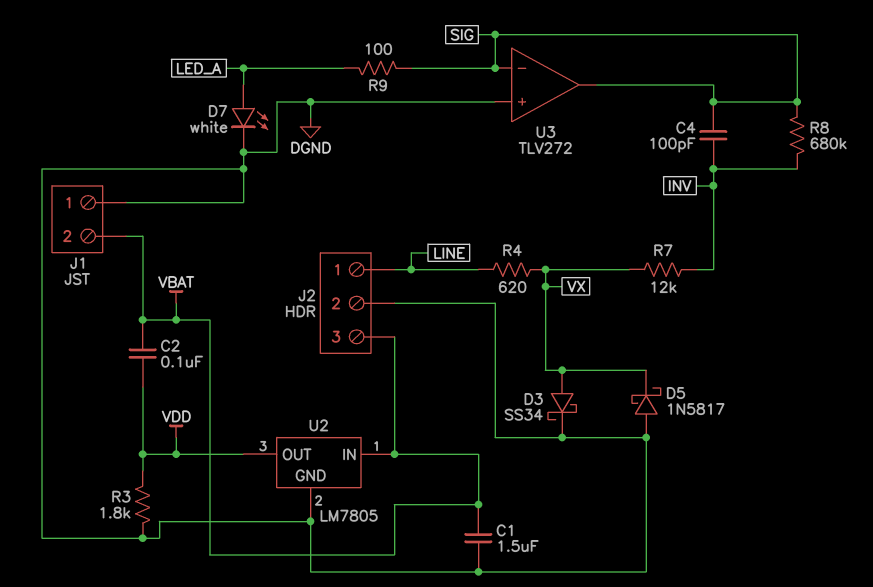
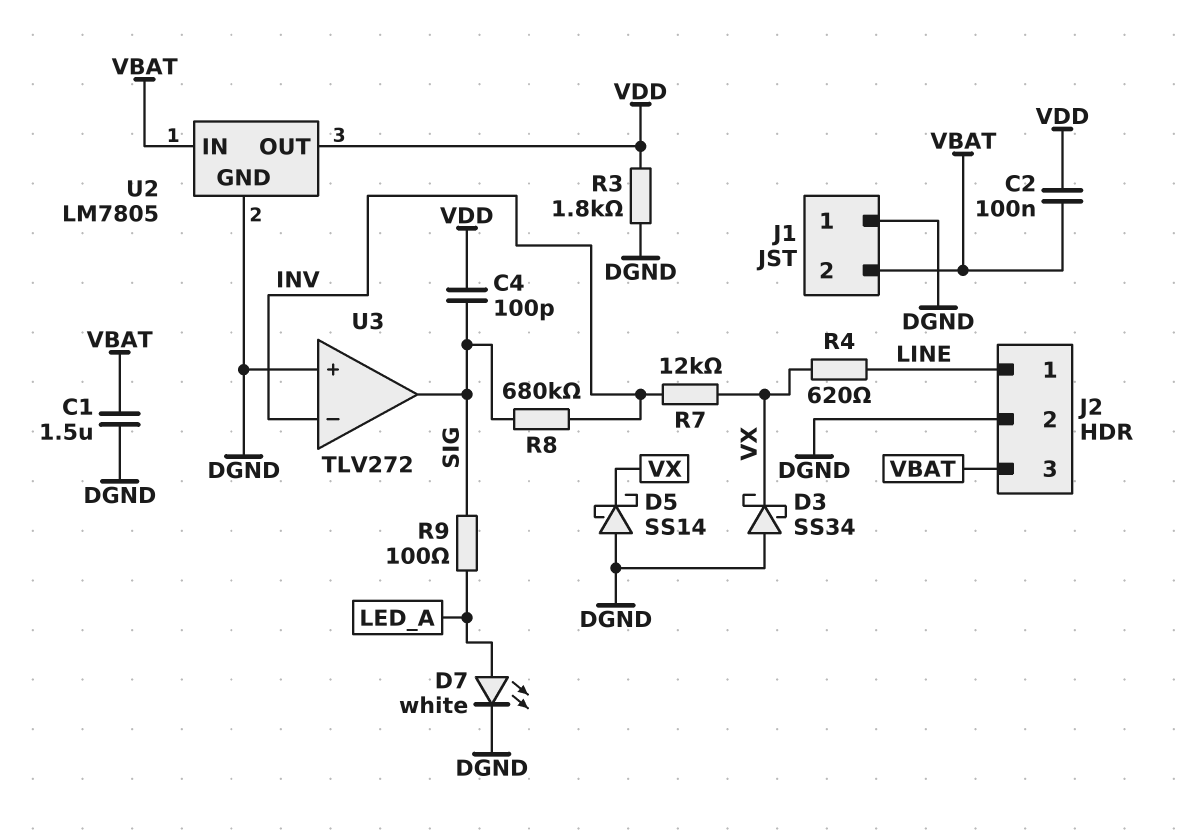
C4: 100pF (INV, SIG) -> 100pF (SIG, VDD)
D3: schottky SS34 (A VX, K DGND) -> schottky SS34 (A DGND, K VX)
D5: schottky 1N5817 (A DGND, K VX) -> schottky SS14 (A DGND, K VX)
U3 pin in-: SIG -> INV

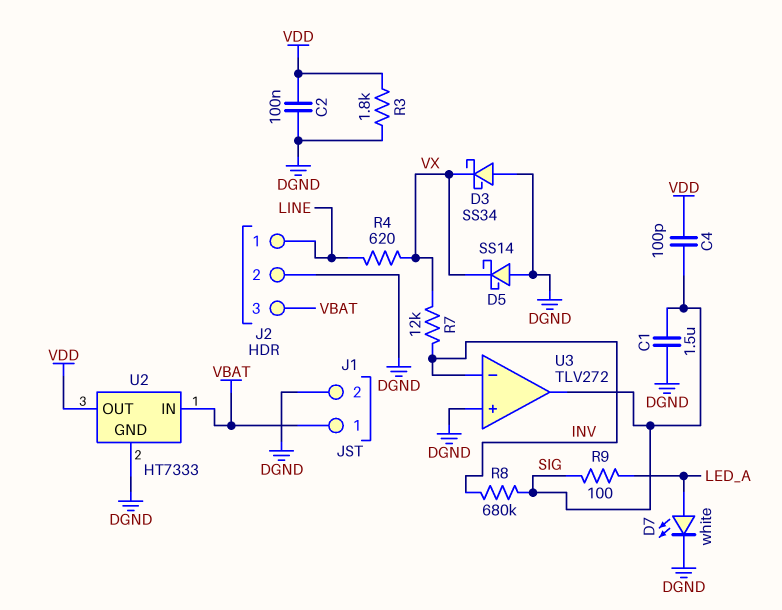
C1: 1.5uF (DGND, VBAT) -> 1.5uF (DGND, SIG)
C2: 100nF (VBAT, VDD) -> 100nF (DGND, VDD)
J1 pin 1: DGND -> VBAT
J1 pin 2: VBAT -> DGND
U2: LM7805 -> HT7333

